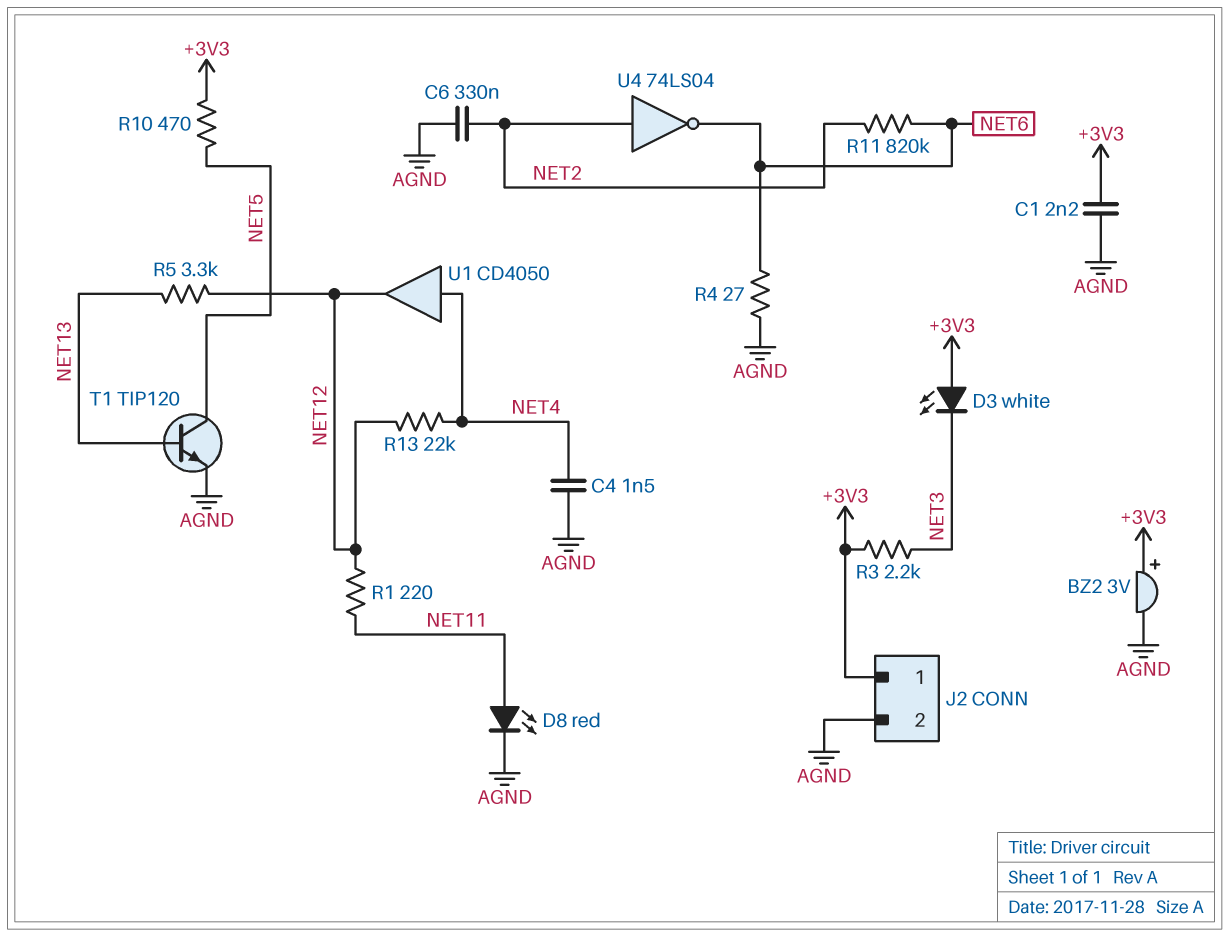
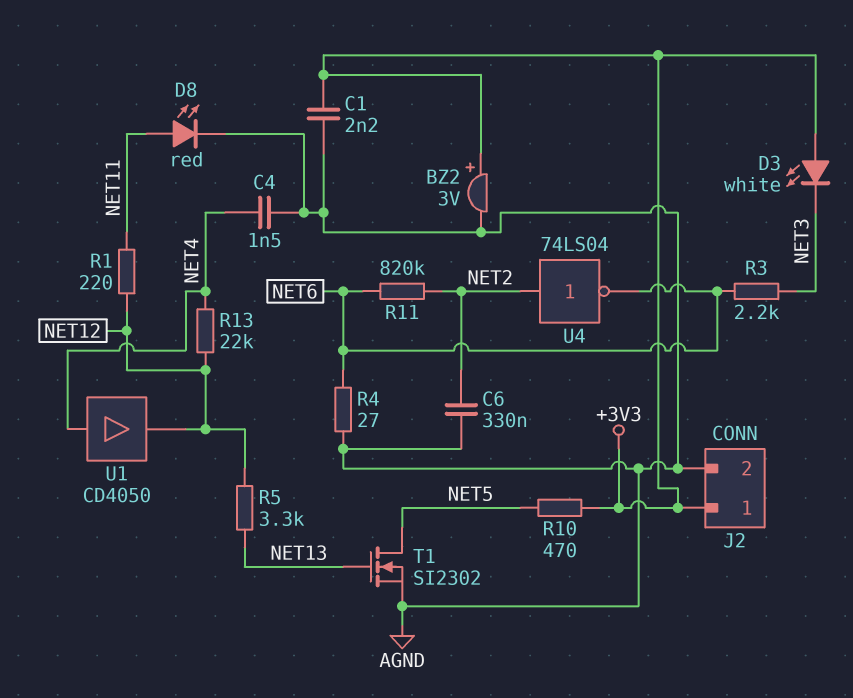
R3: 2.2k (+3V3, NET3) -> 2.2k (NET3, NET6)
T1: NPN TIP120 (B NET13, C NET5, E AGND) -> NMOS SI2302 (G NET13, D NET5, S AGND)

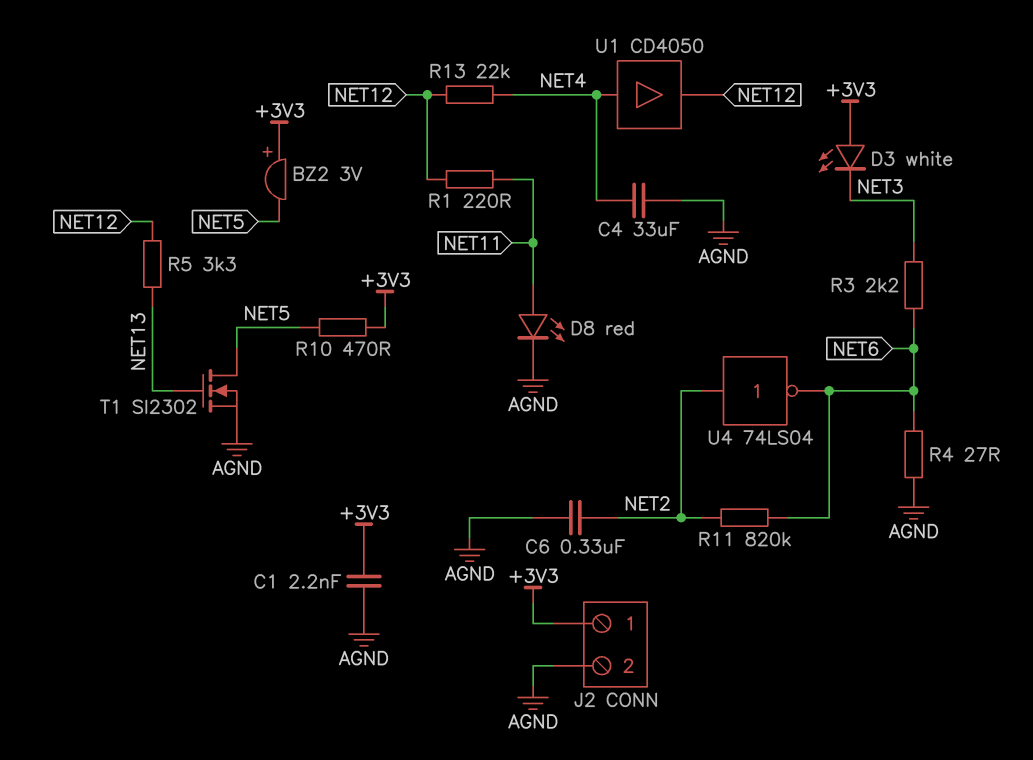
BZ2: buzzer 3V (plus +3V3, minus AGND) -> buzzer 3V (plus +3V3, minus NET5)
C4: 1.5nF (AGND, NET4) -> 33uF (AGND, NET4)

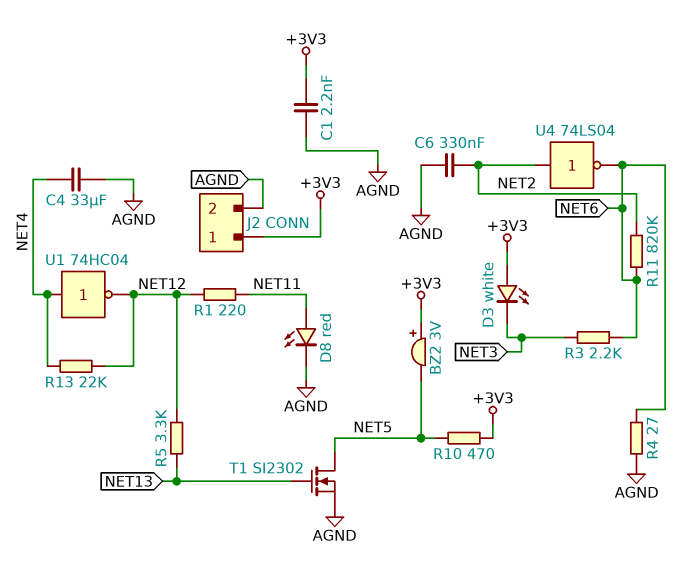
U1: buffer CD4050 (in NET4, out NET12) -> NOT 74HC04 (in NET4, out NET12)

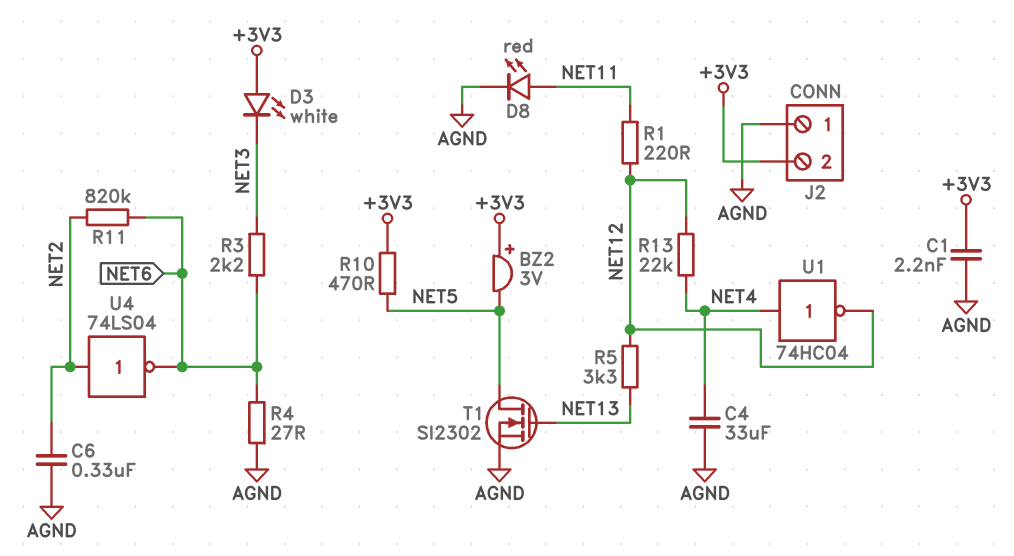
J2 pin 1: +3V3 -> AGND
J2 pin 2: AGND -> +3V3

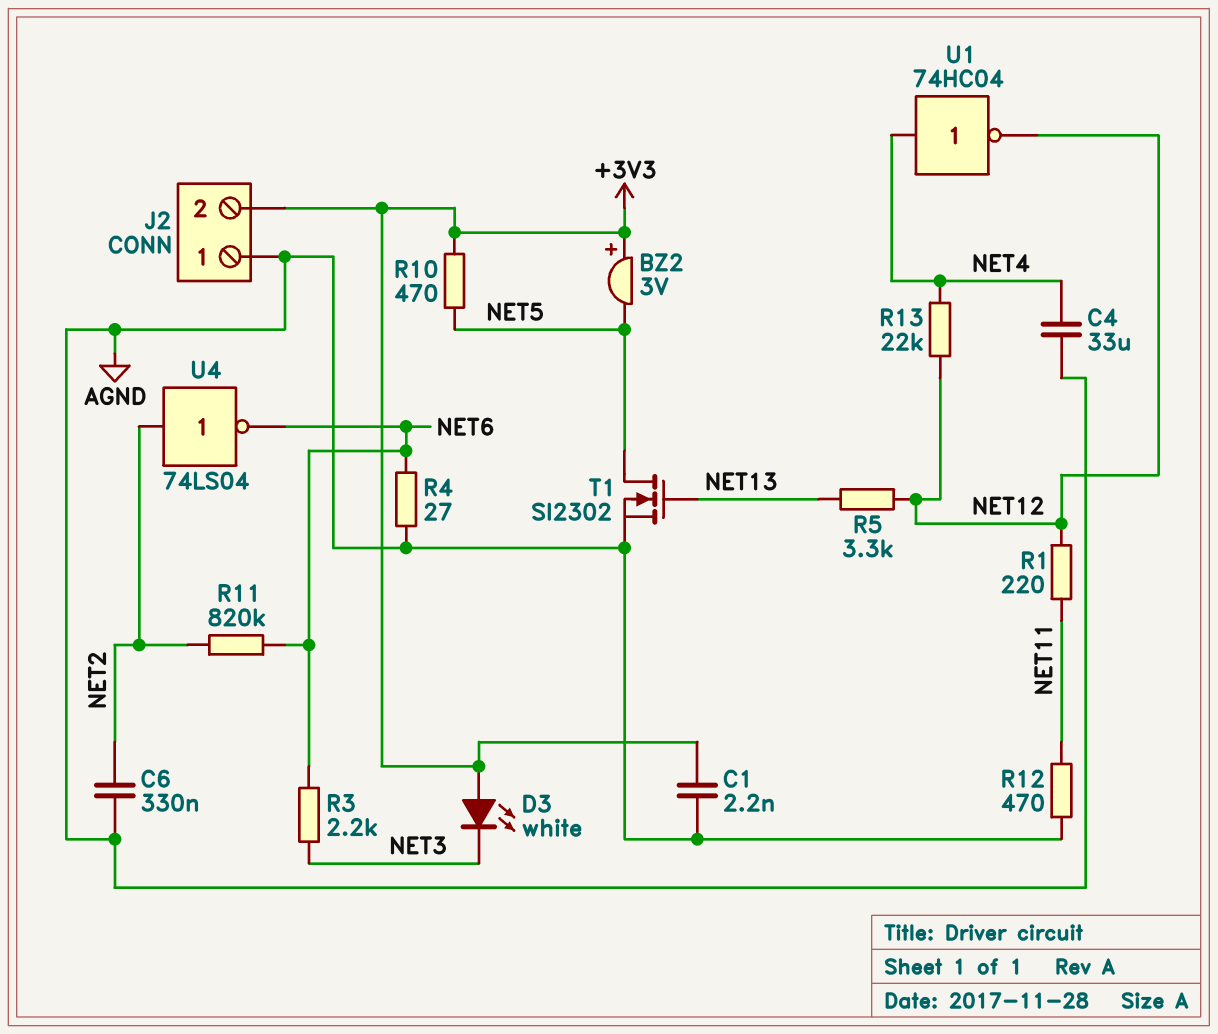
D8: LED red (A NET11, K AGND) -> none
R12: none -> 470 (AGND, NET11)

